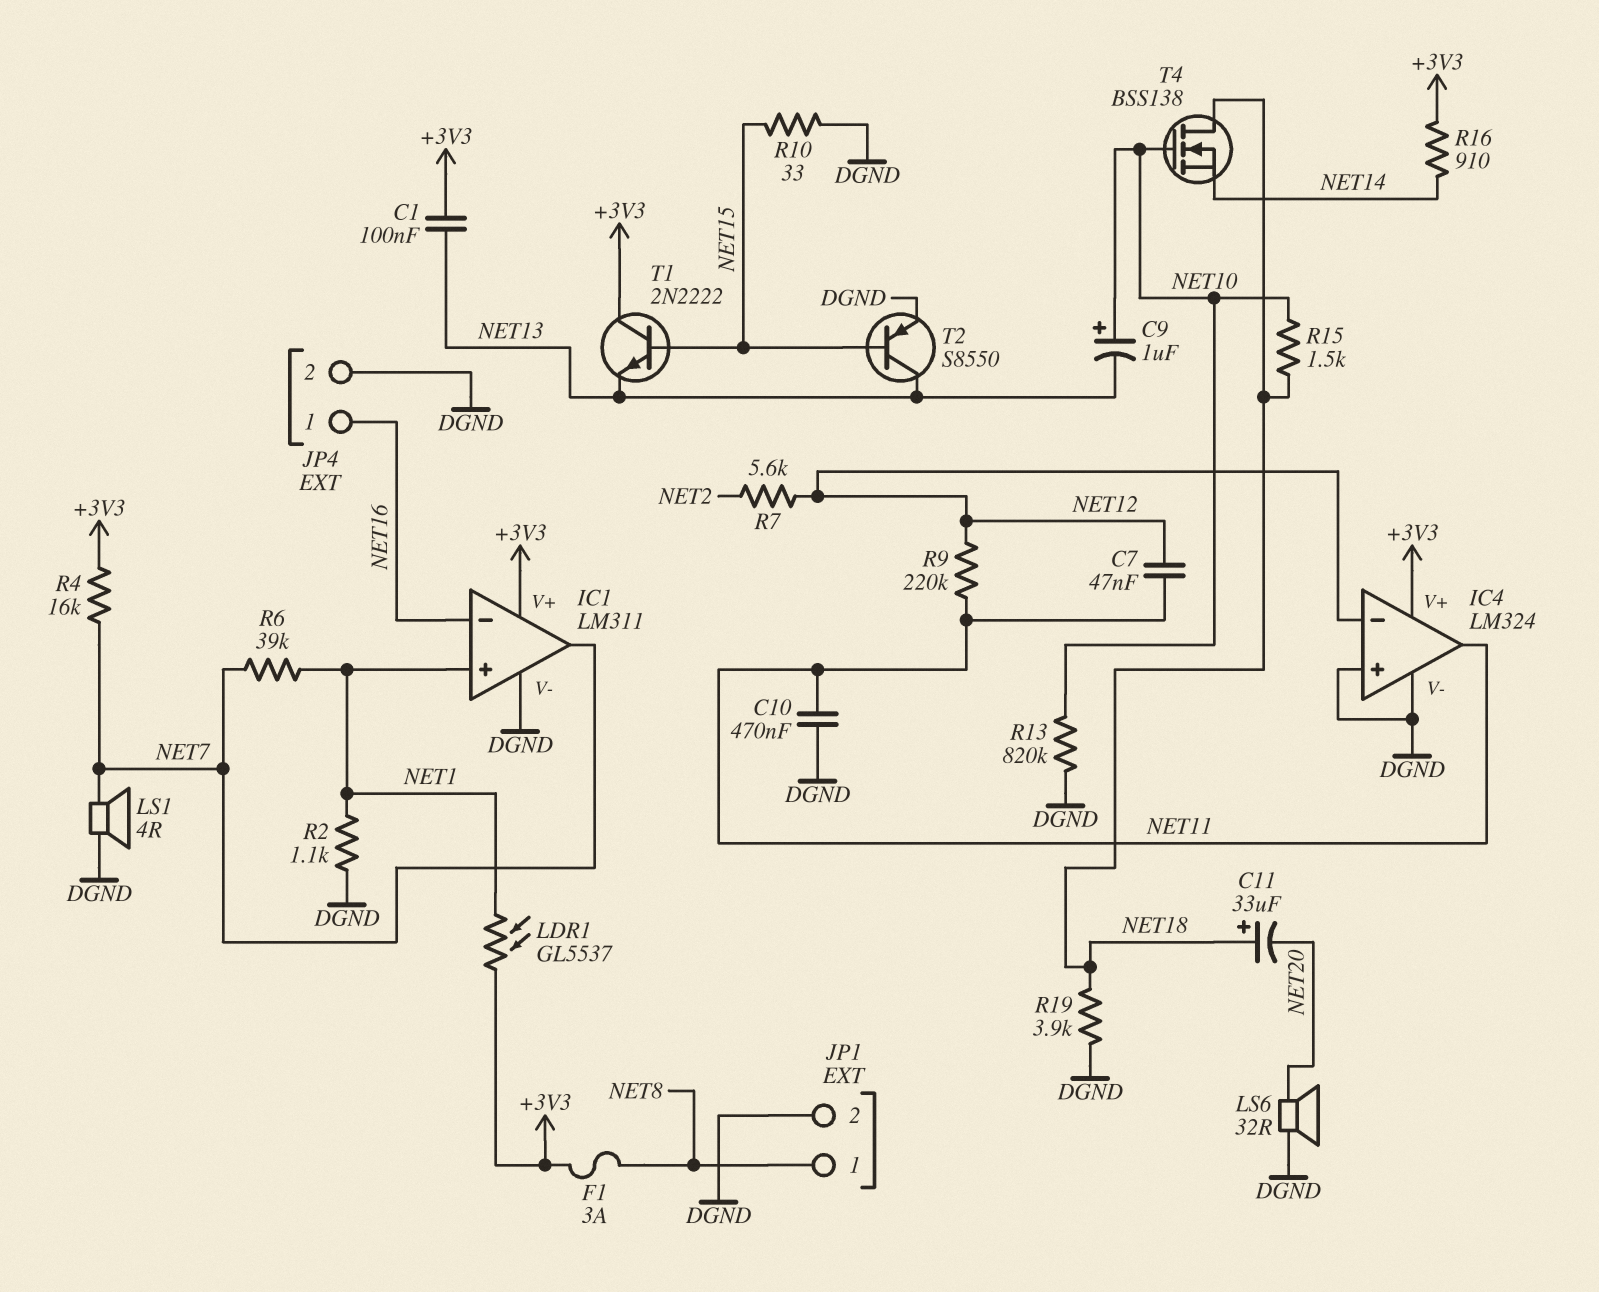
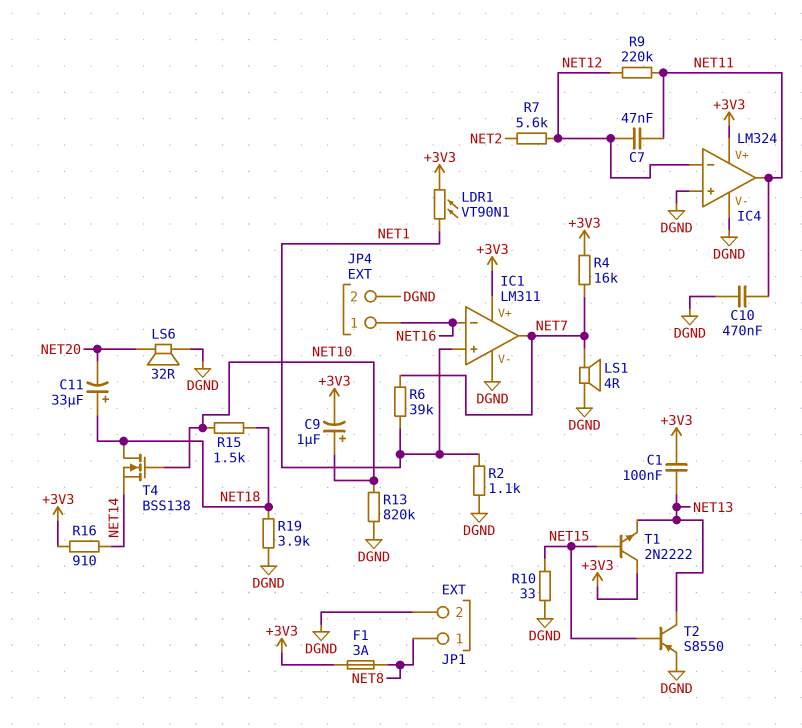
C9: 1uF (plus NET10, minus NET13) -> 1uF (plus NET10, minus +3V3)
LDR1: GL5537 (+3V3, NET1) -> VT90N1 (+3V3, NET1)

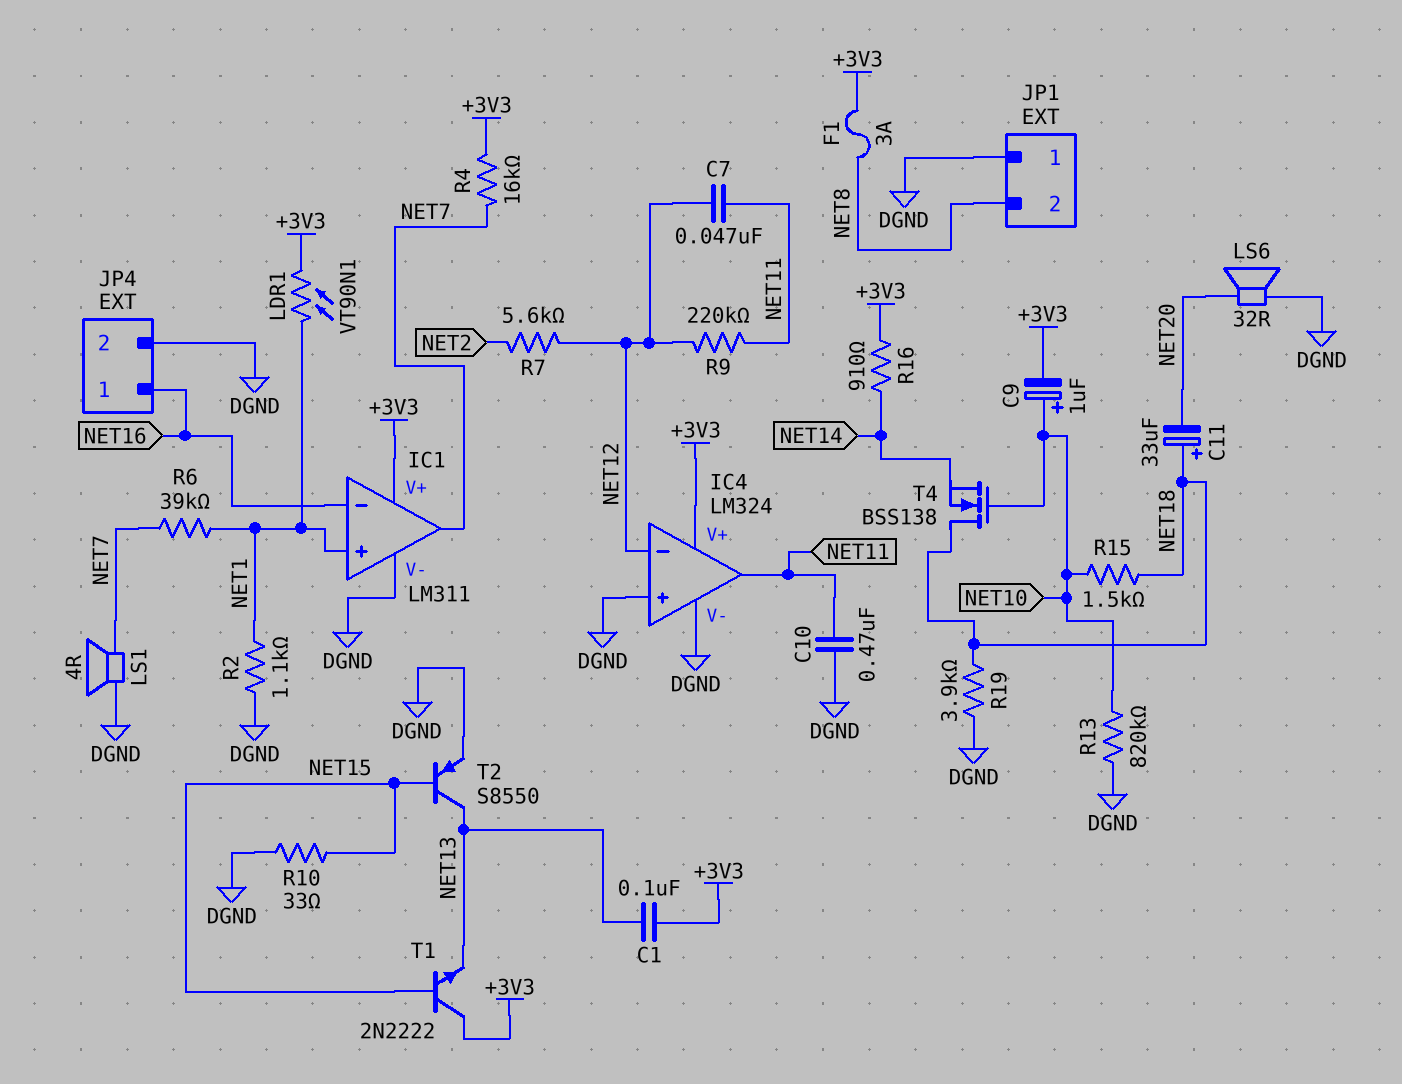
JP1 pin 1: NET8 -> DGND
JP1 pin 2: DGND -> NET8

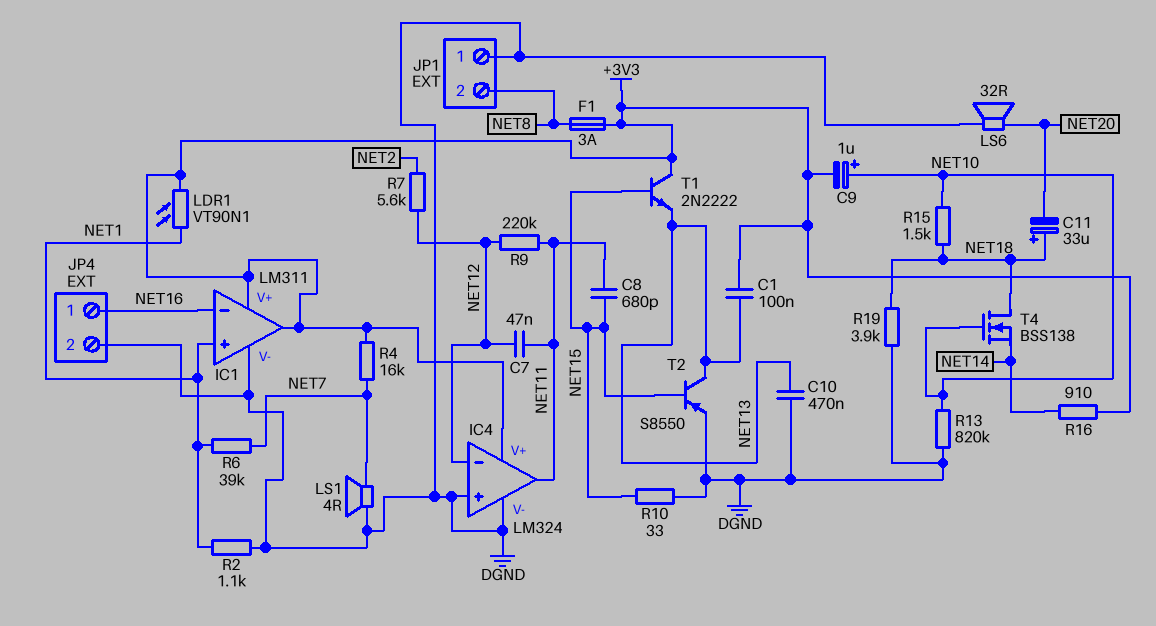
C8: none -> 680pF (NET11, NET15)
C10: 470nF (DGND, NET11) -> 470nF (DGND, NET13)
IC1 pin out: NET7 -> +3V3

